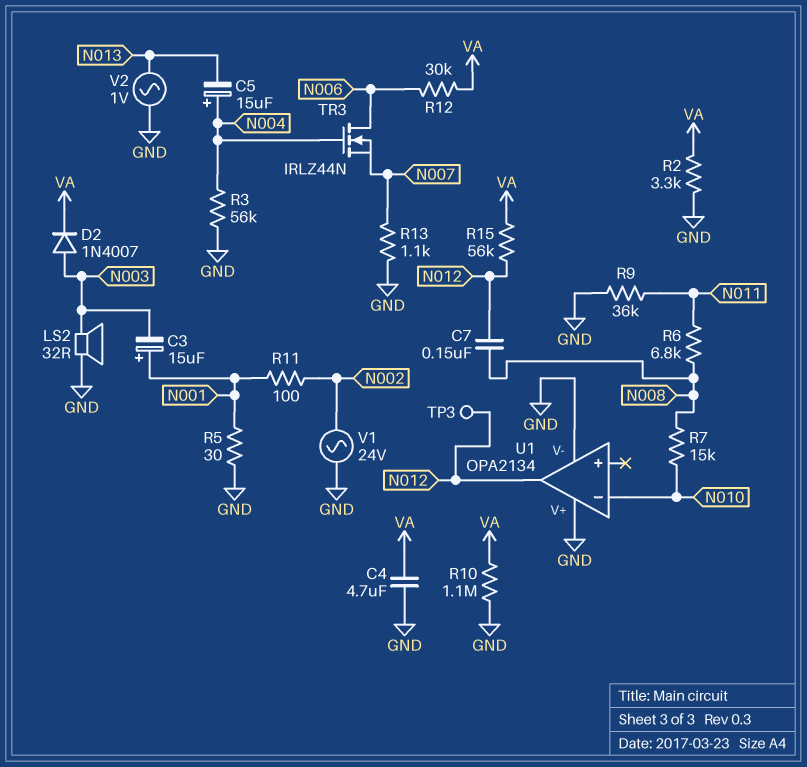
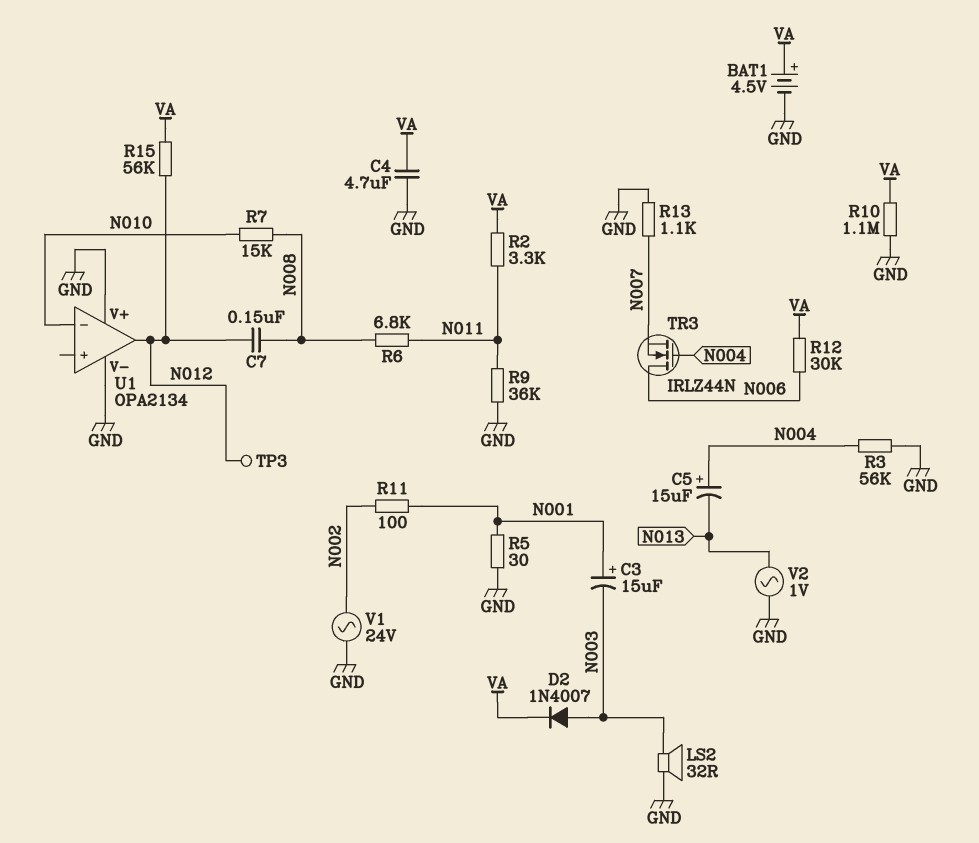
BAT1: none -> 4.5V (plus VA, minus GND)
R2: 3.3k (GND, VA) -> 3.3k (N011, VA)

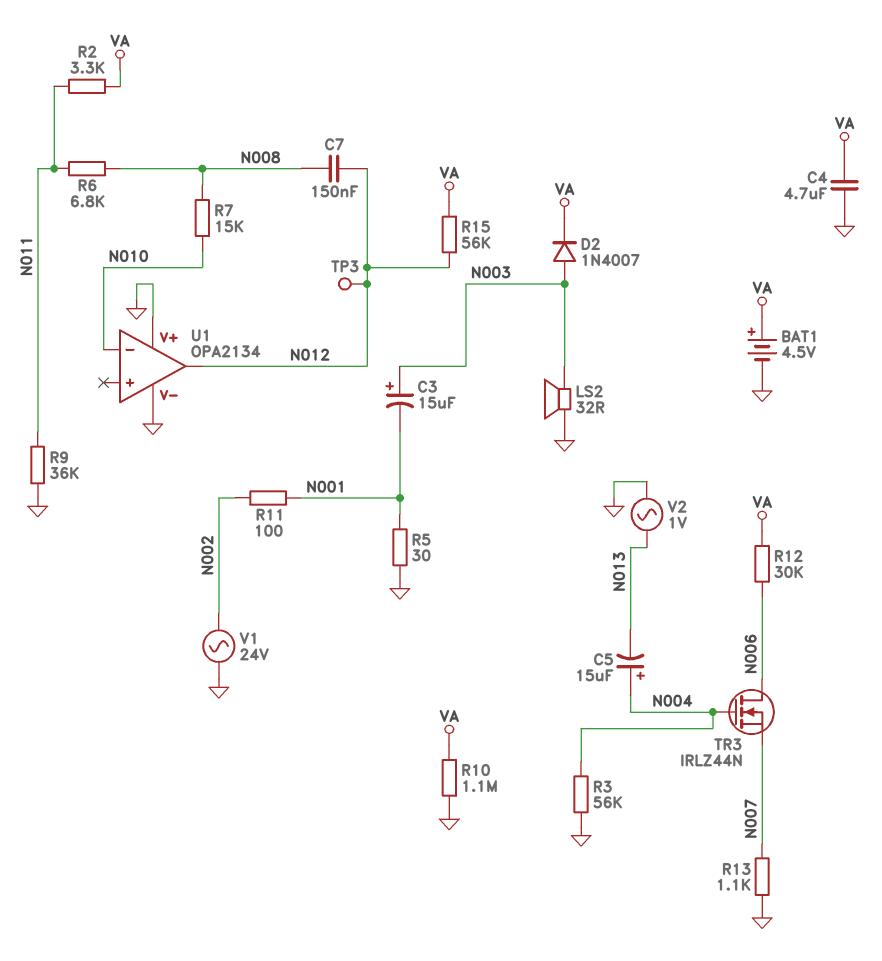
C3: 15uF (plus N001, minus N003) -> 15uF (plus N003, minus N001)

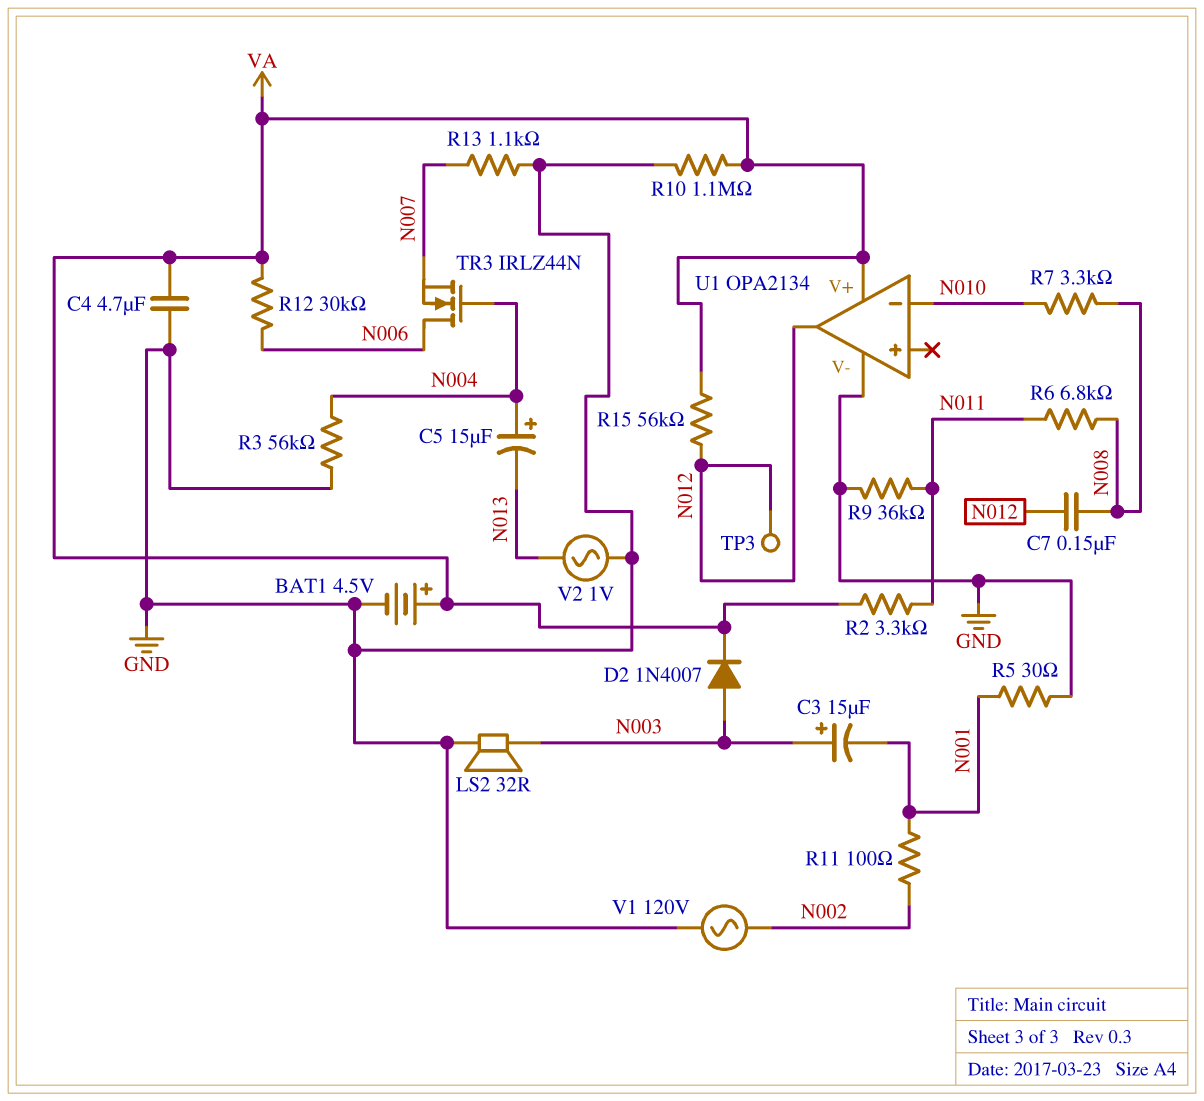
R7: 15k (N008, N010) -> 3.3k (N008, N010)
U1 pin V+: GND -> VA
V1: AC 24V (GND, N002) -> AC 120V (GND, N002)

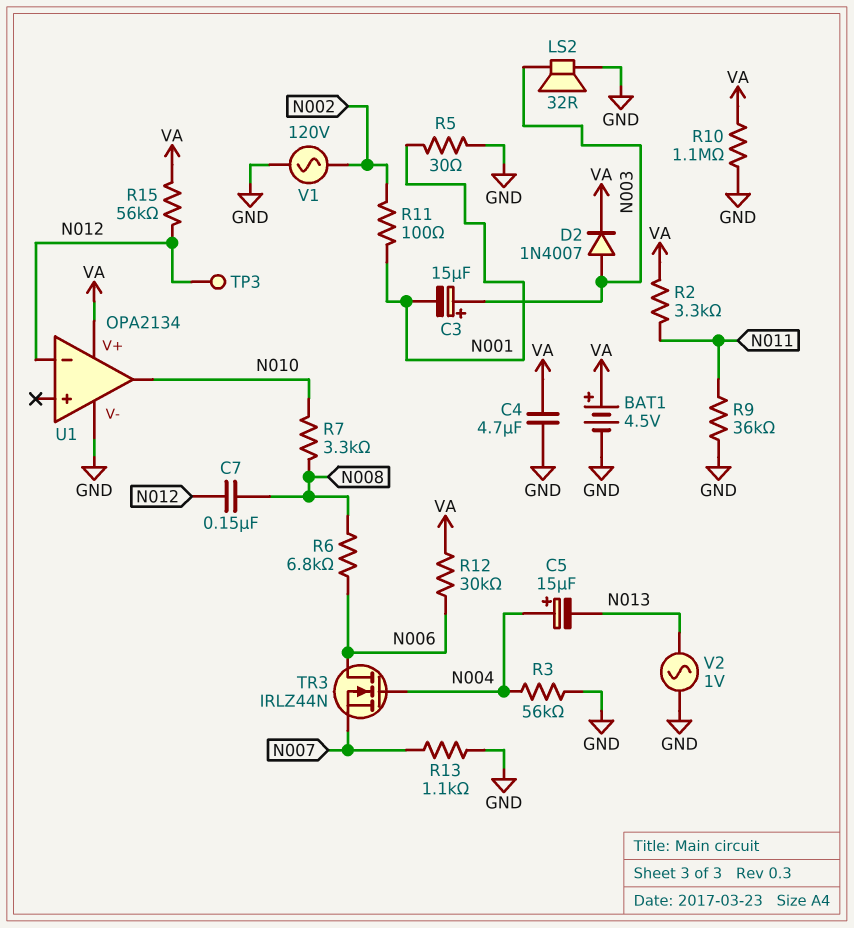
R6: 6.8k (N008, N011) -> 6.8k (N006, N008)
U1 pin in-: N010 -> N012
U1 pin out: N012 -> N010

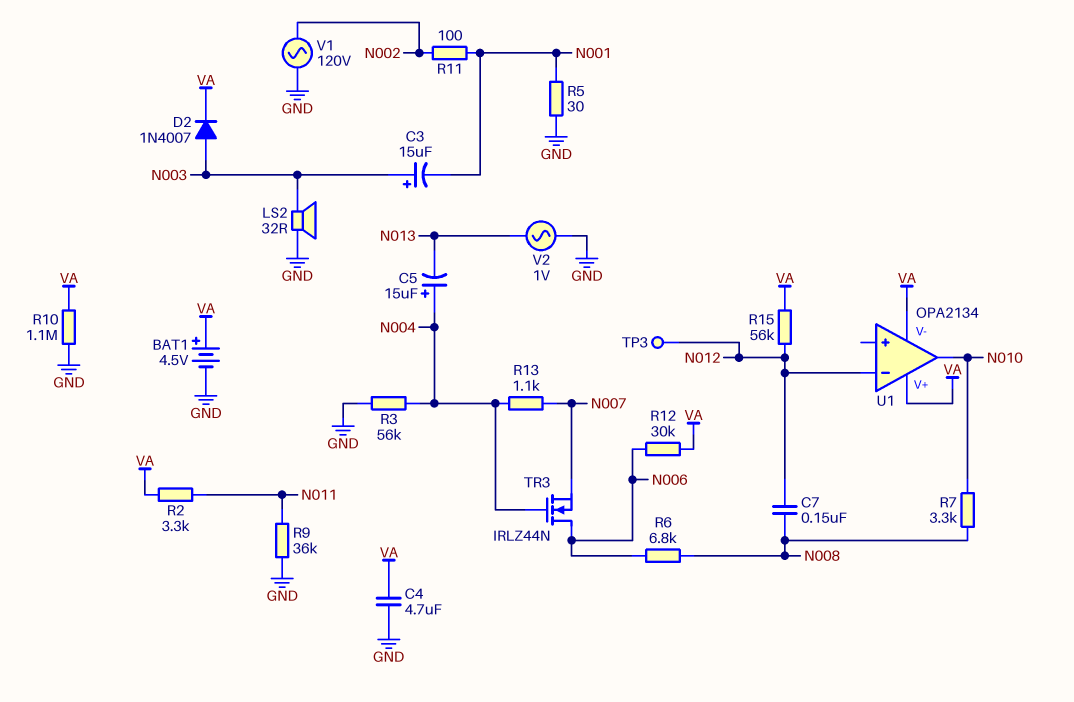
R13: 1.1k (GND, N007) -> 1.1k (N004, N007)
U1 pin V-: GND -> VA

